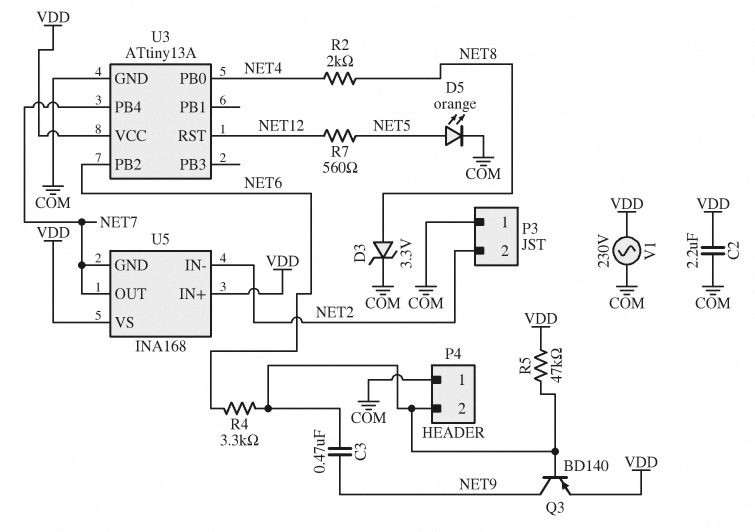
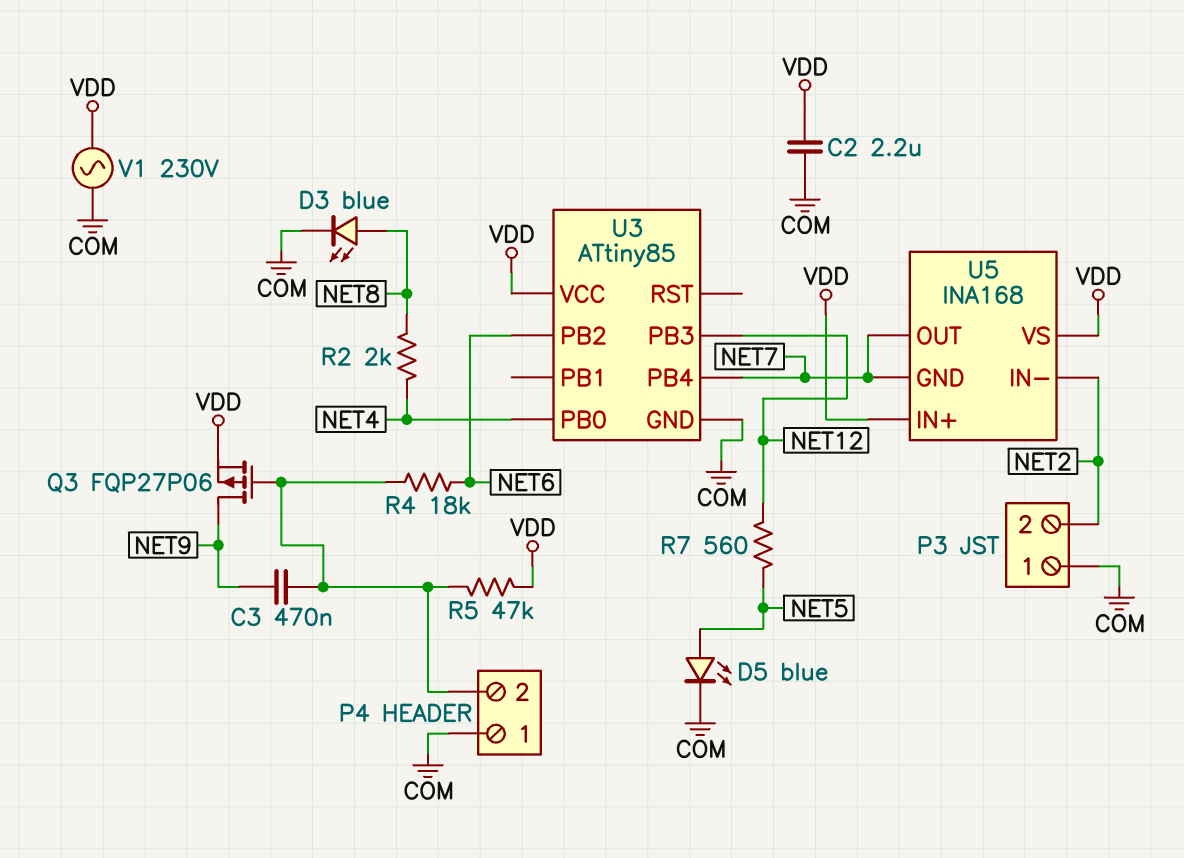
D3: zener 3.3V (A NET8, K COM) -> LED blue (A NET8, K COM)
D5: LED orange (A NET5, K COM) -> LED blue (A NET5, K COM)
Q3: PNP BD140 (B P4/2, C NET9, E VDD) -> PMOS FQP27P06 (G P4/2, D NET9, S VDD)
R4: 3.3k (NET6, P4/2) -> 18k (NET6, P4/2)
U3: ATtiny13A -> ATtiny85
U3 pin PB3: none -> NET12
U3 pin RST: NET12 -> none

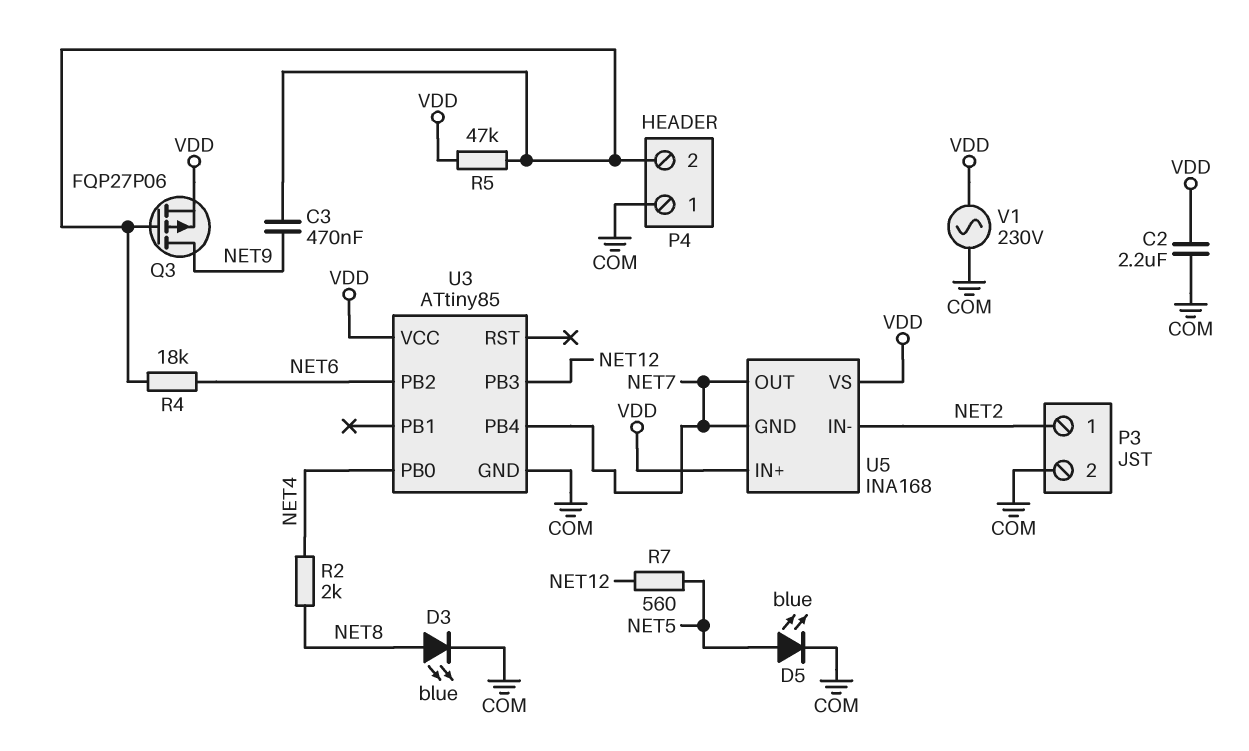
P3 pin 1: COM -> NET2
P3 pin 2: NET2 -> COM

